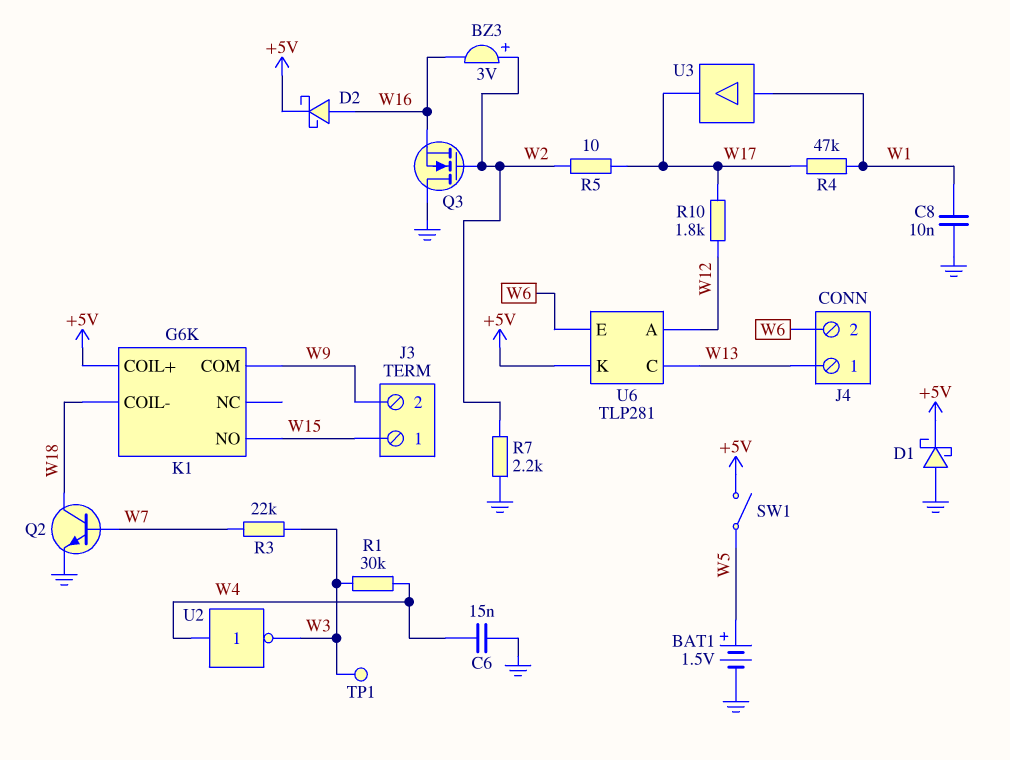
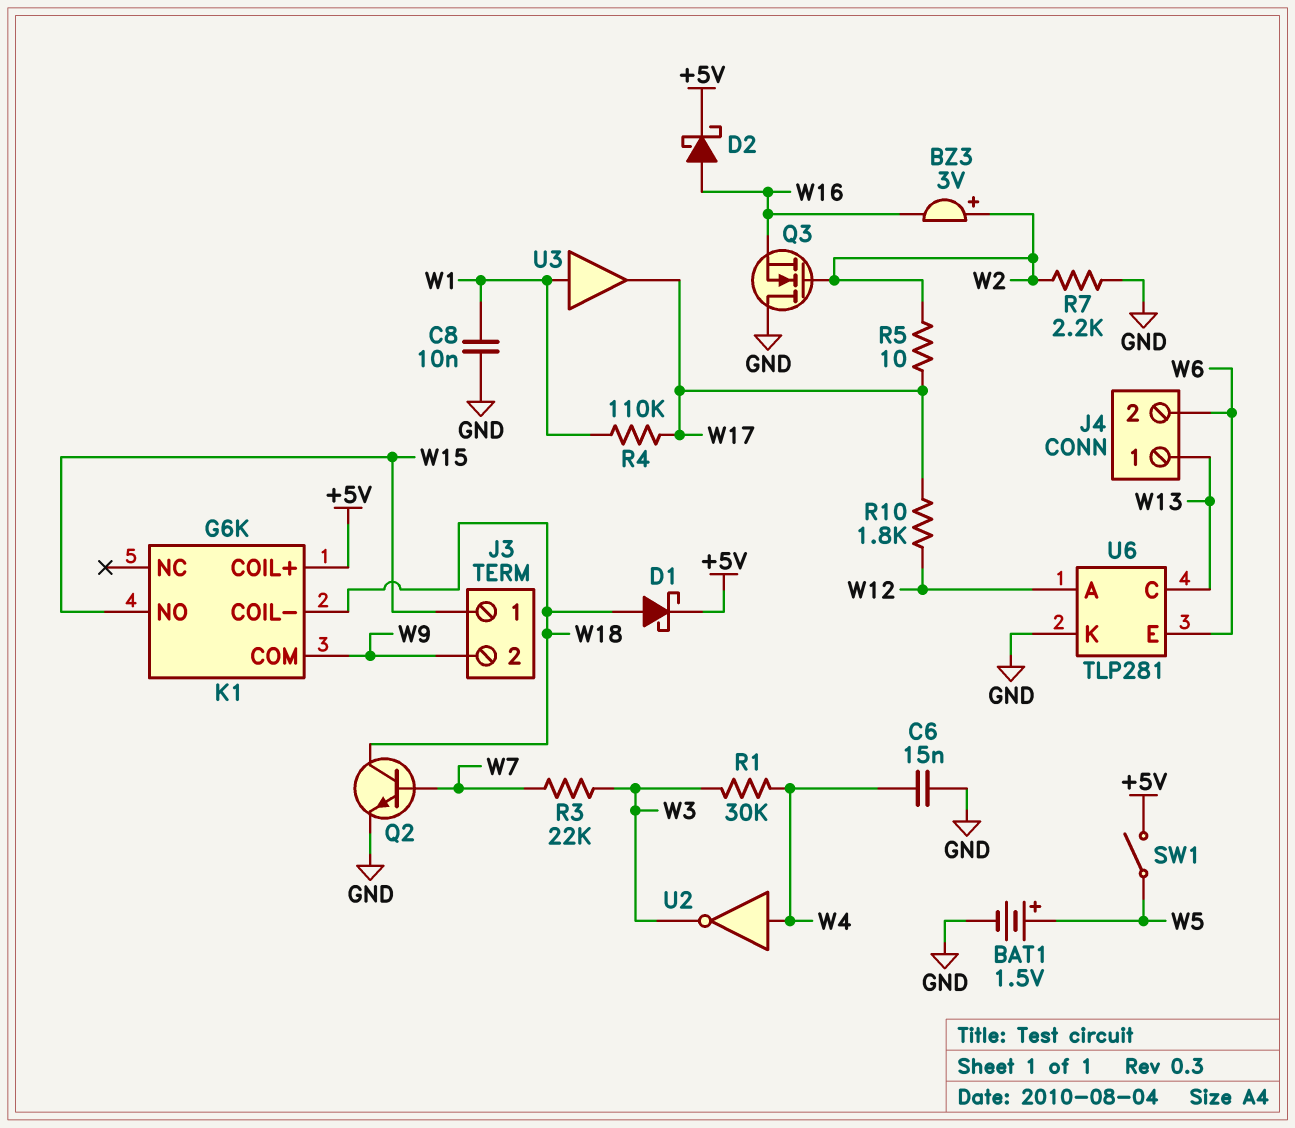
D1: schottky (A GND, K +5V) -> schottky (A W18, K +5V)
R4: 47k (W1, W17) -> 110k (W1, W17)
TP1: test point (W3) -> none
U6 pin K: +5V -> GND

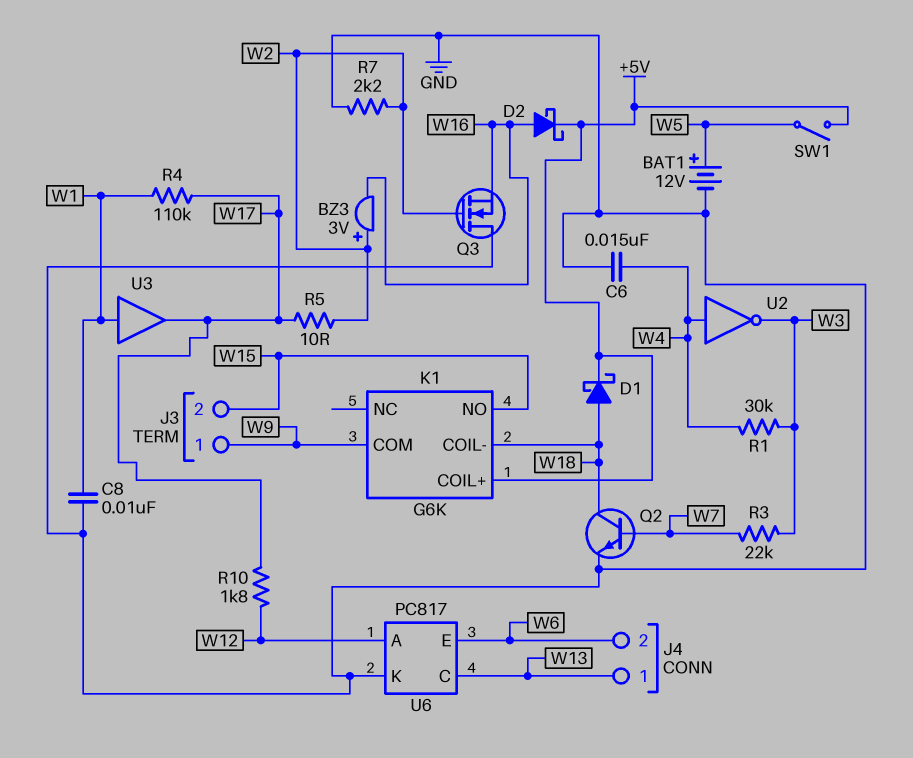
BAT1: 1.5V (plus W5, minus GND) -> 12V (plus W5, minus GND)
J3 pin 1: W15 -> W9
J3 pin 2: W9 -> W15
U6: TLP281 -> PC817

